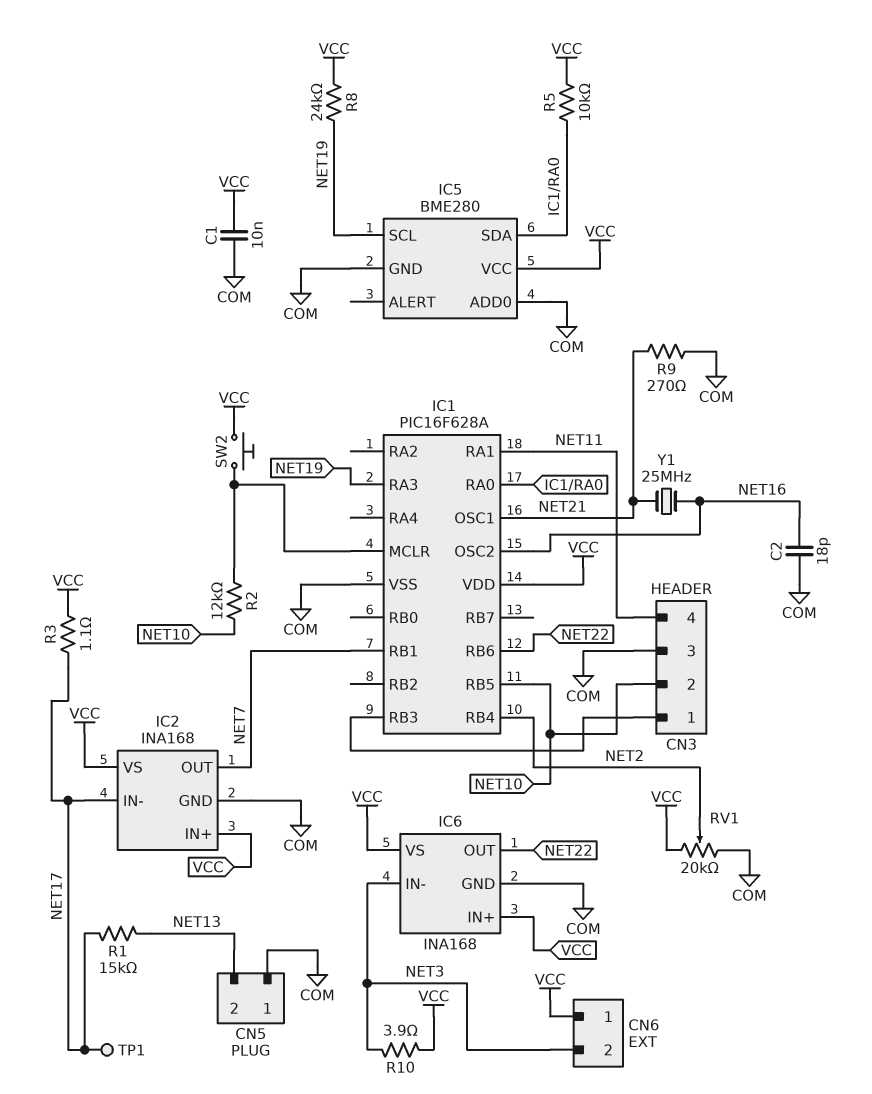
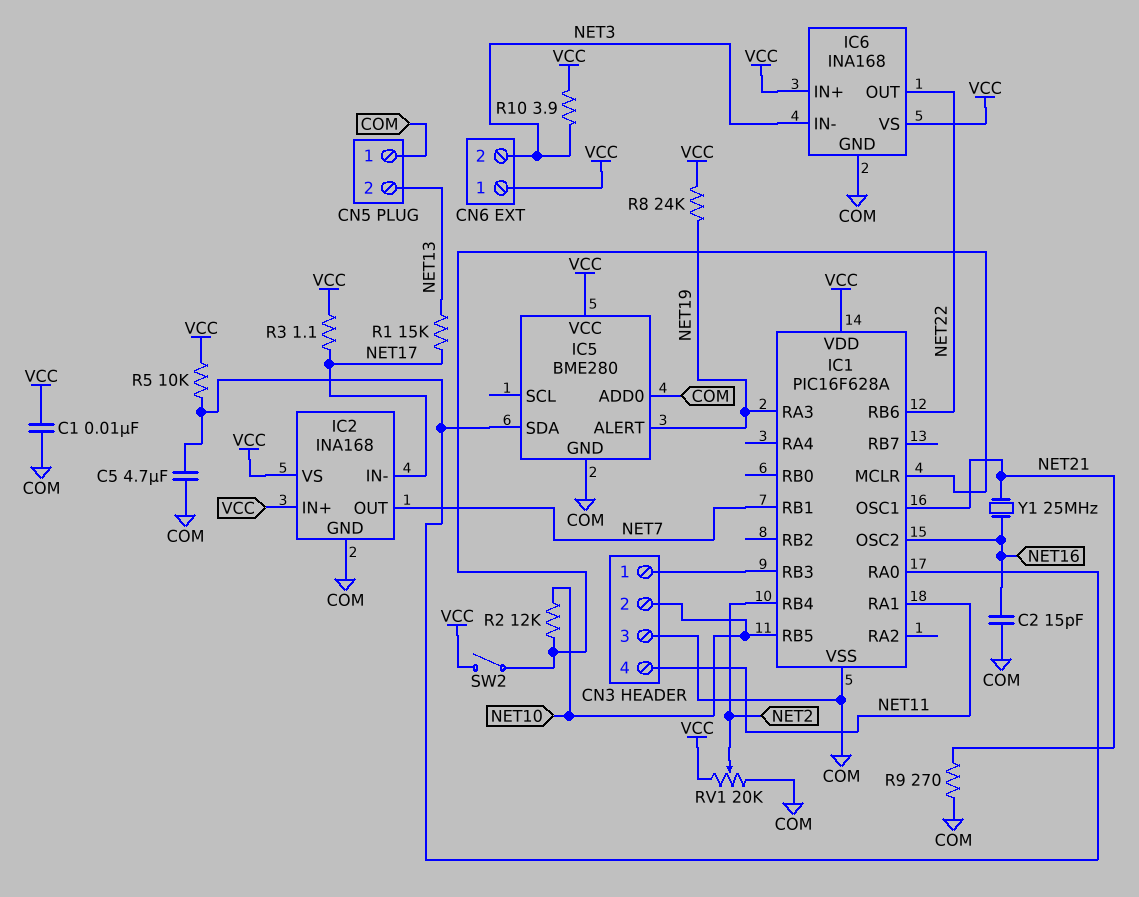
C2: 18pF (COM, NET16) -> 15pF (COM, NET16)
C5: none -> 4.7uF (COM, IC1/RA0)
IC5 pin ALERT: none -> NET19
IC5 pin SCL: NET19 -> none
SW2: button (IC1/MCLR, VCC) -> switch (IC1/MCLR, VCC)
TP1: test point (NET17) -> none

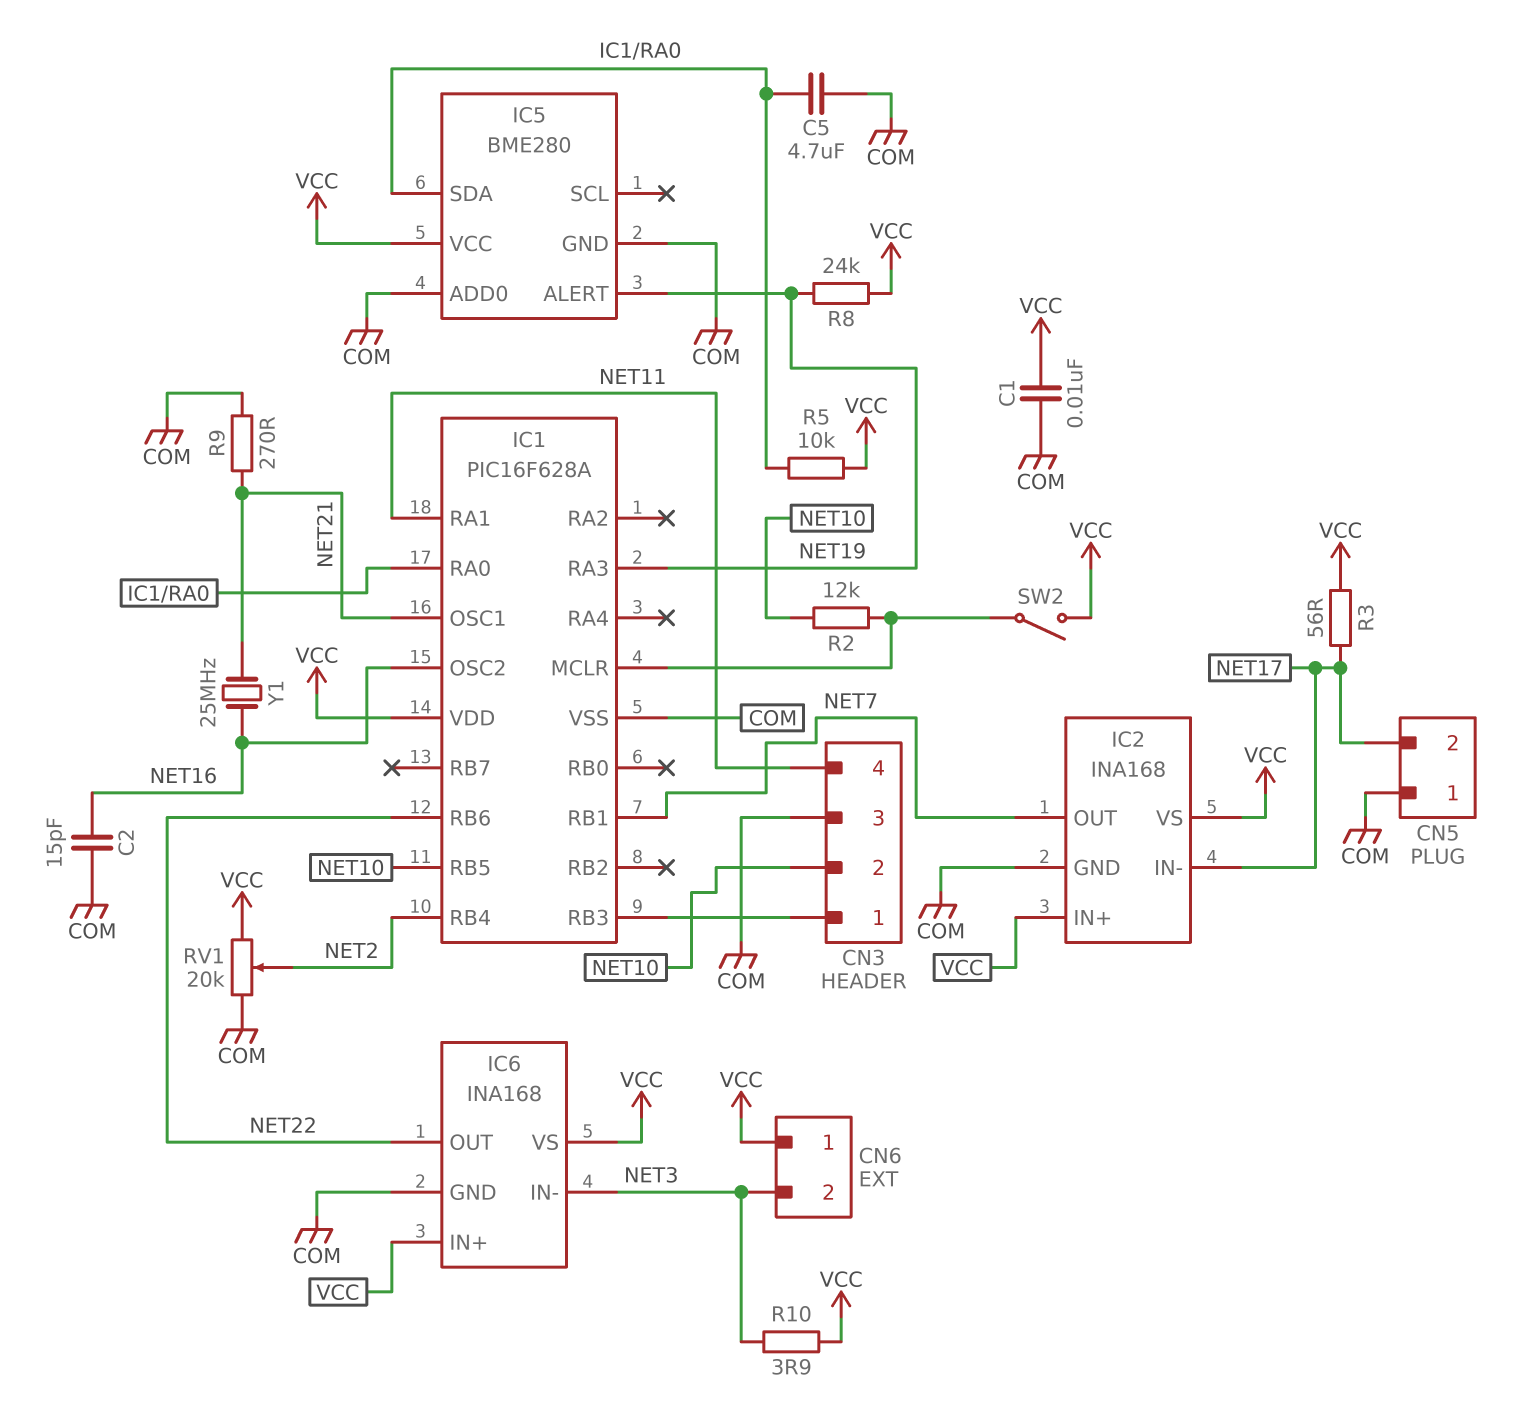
CN5 pin 2: NET13 -> NET17
R1: 15k (NET13, NET17) -> none
R3: 1.1 (NET17, VCC) -> 56 (NET17, VCC)

